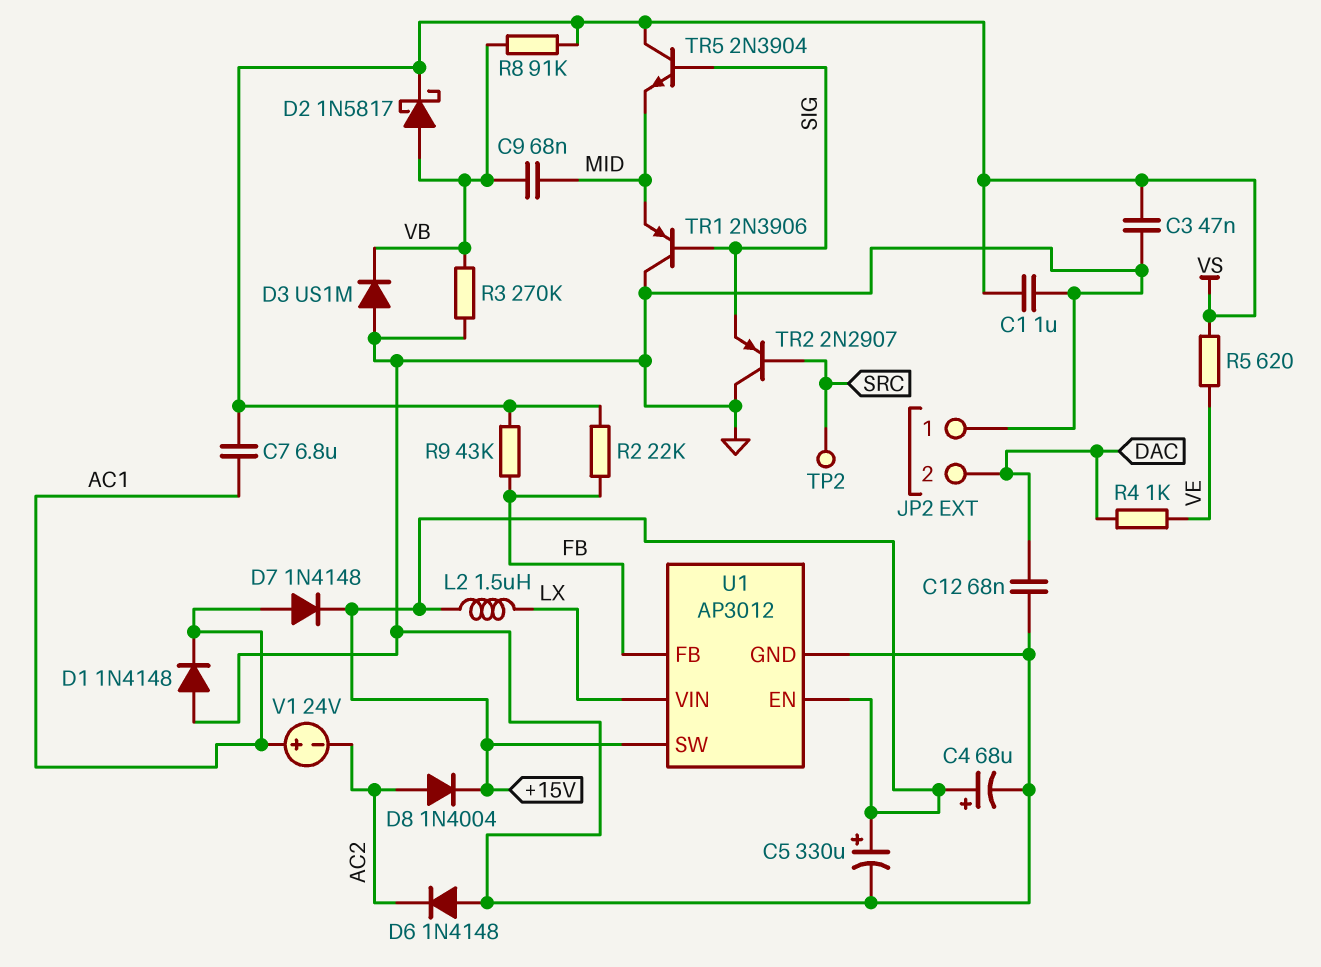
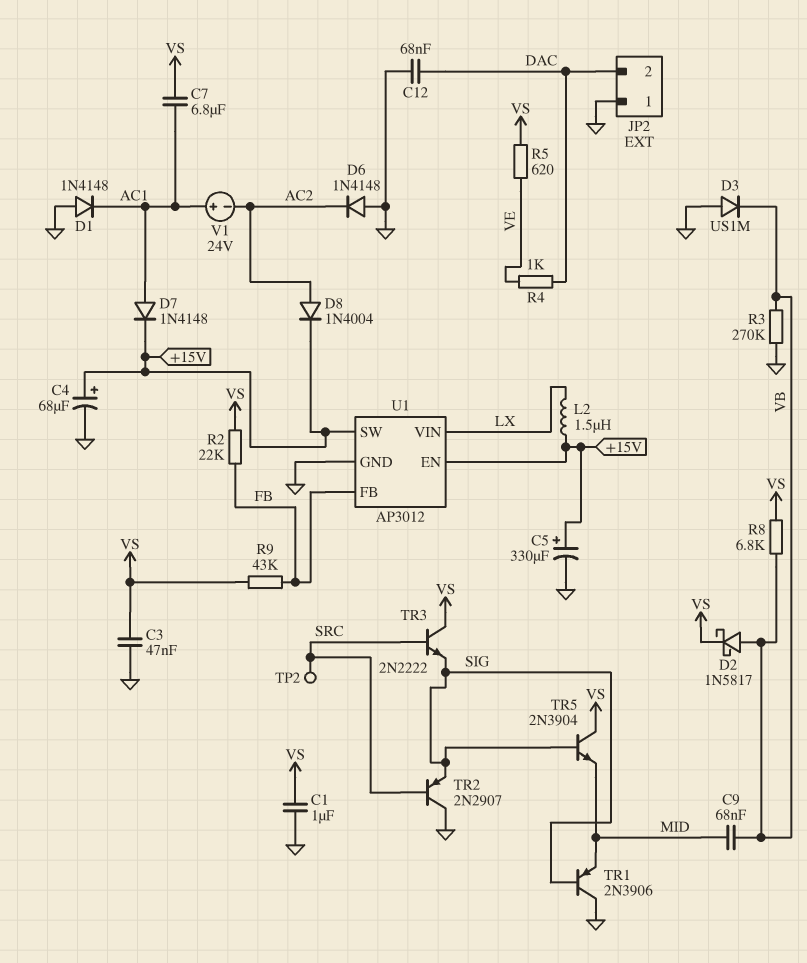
R8: 91k (VB, VS) -> 6.8k (VB, VS)
TR3: none -> NPN 2N2222 (B SRC, C VS, E SIG)

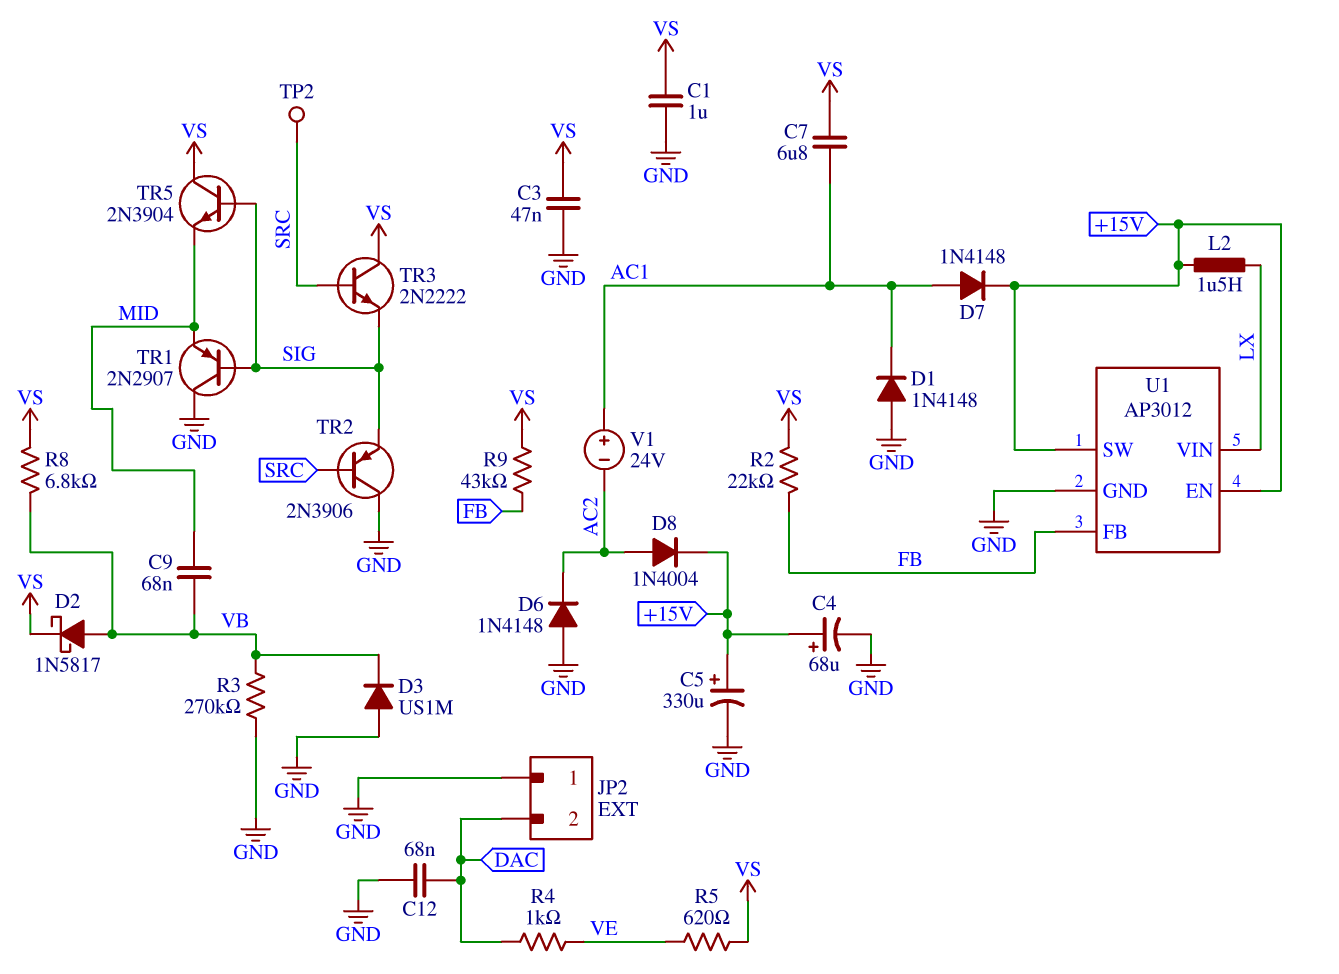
TR1: PNP 2N3906 (B SIG, C GND, E MID) -> PNP 2N2907 (B SIG, C GND, E MID)
TR2: PNP 2N2907 (B SRC, C GND, E SIG) -> PNP 2N3906 (B SRC, C GND, E SIG)

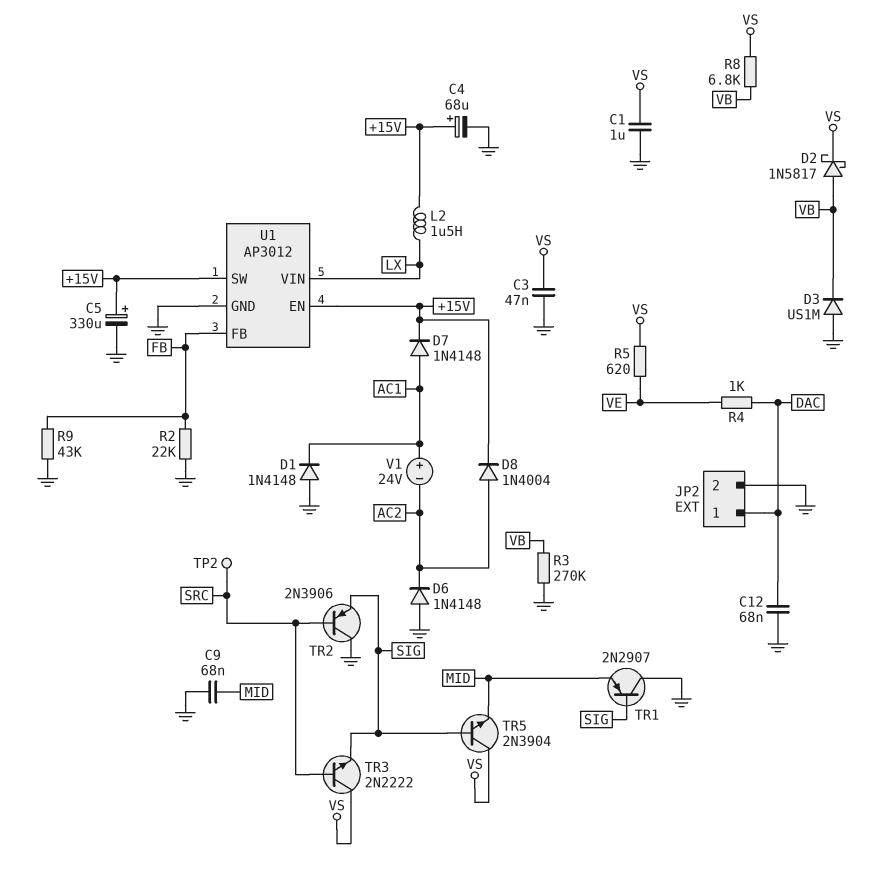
C7: 6.8uF (AC1, VS) -> none
C9: 68nF (MID, VB) -> 68nF (GND, MID)
JP2 pin 1: GND -> DAC
JP2 pin 2: DAC -> GND
R2: 22k (FB, VS) -> 22k (FB, GND)
R9: 43k (FB, VS) -> 43k (FB, GND)

